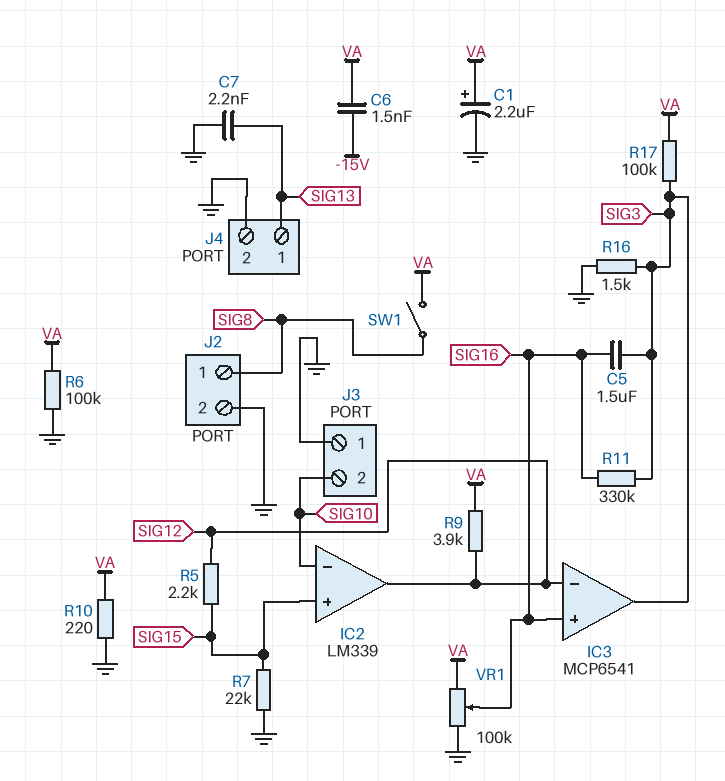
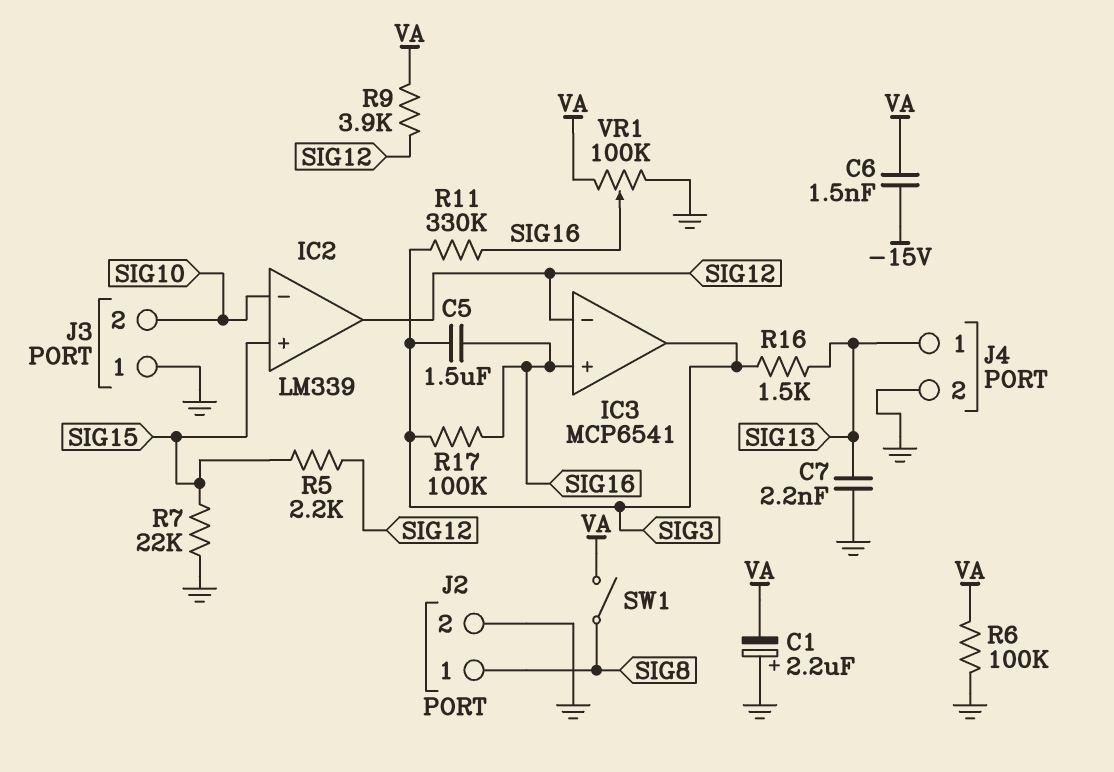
C1: 2.2uF (plus VA, minus GND) -> 2.2uF (plus GND, minus VA)
R10: 220 (GND, VA) -> none
R16: 1.5k (GND, SIG3) -> 1.5k (SIG3, SIG13)
R17: 100k (SIG3, VA) -> 100k (SIG3, SIG16)

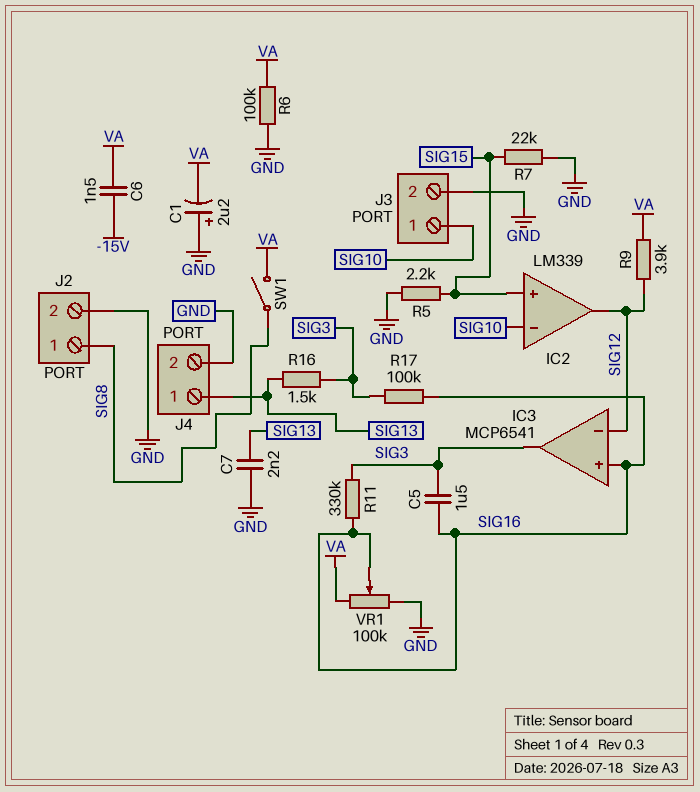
J3 pin 1: GND -> SIG10
J3 pin 2: SIG10 -> GND
R5: 2.2k (SIG12, SIG15) -> 2.2k (GND, SIG15)

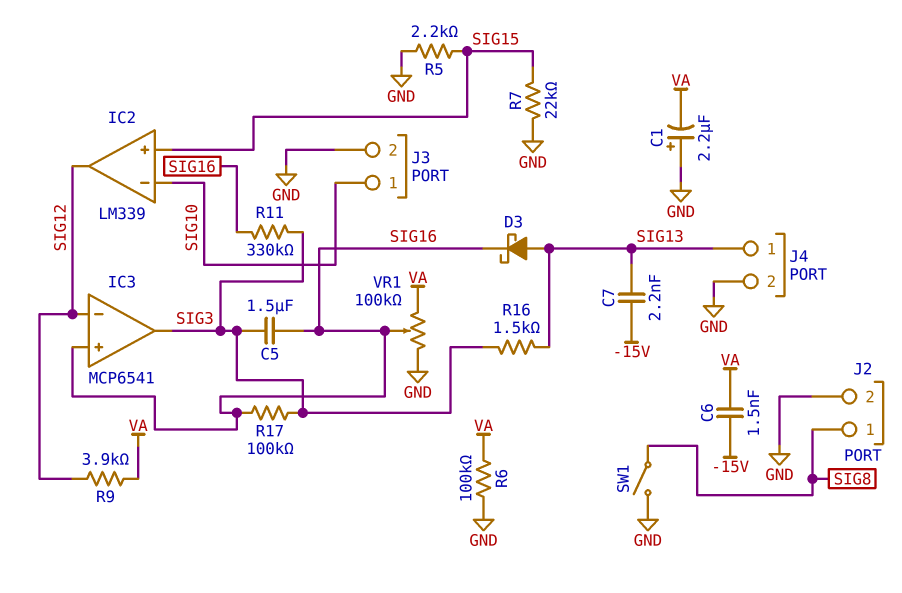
C7: 2.2nF (GND, SIG13) -> 2.2nF (-15V, SIG13)
D3: none -> schottky (A SIG13, K SIG16)
SW1: switch (SIG8, VA) -> switch (GND, SIG8)

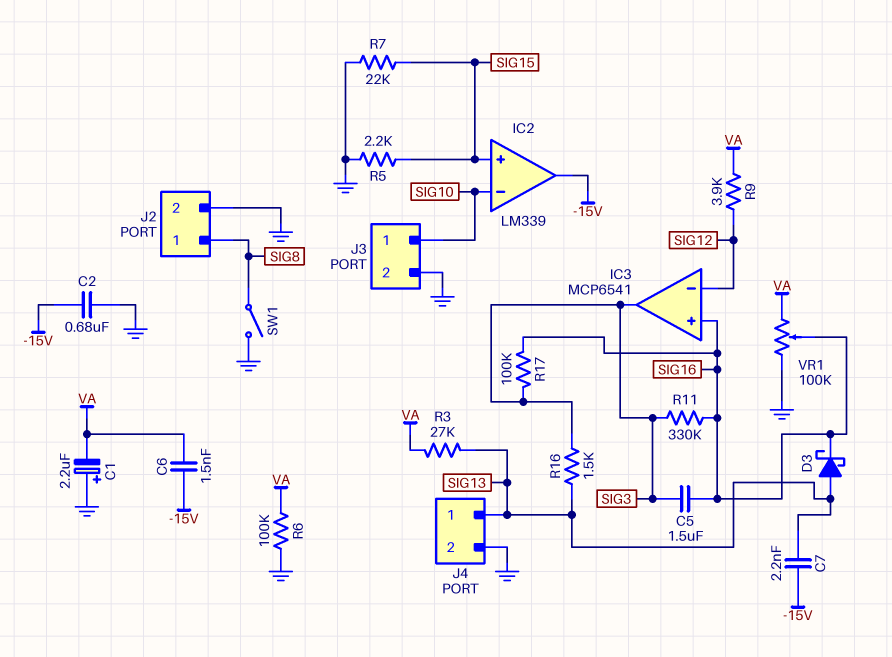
C2: none -> 680nF (-15V, GND)
IC2 pin out: SIG12 -> -15V
R3: none -> 27k (SIG13, VA)

